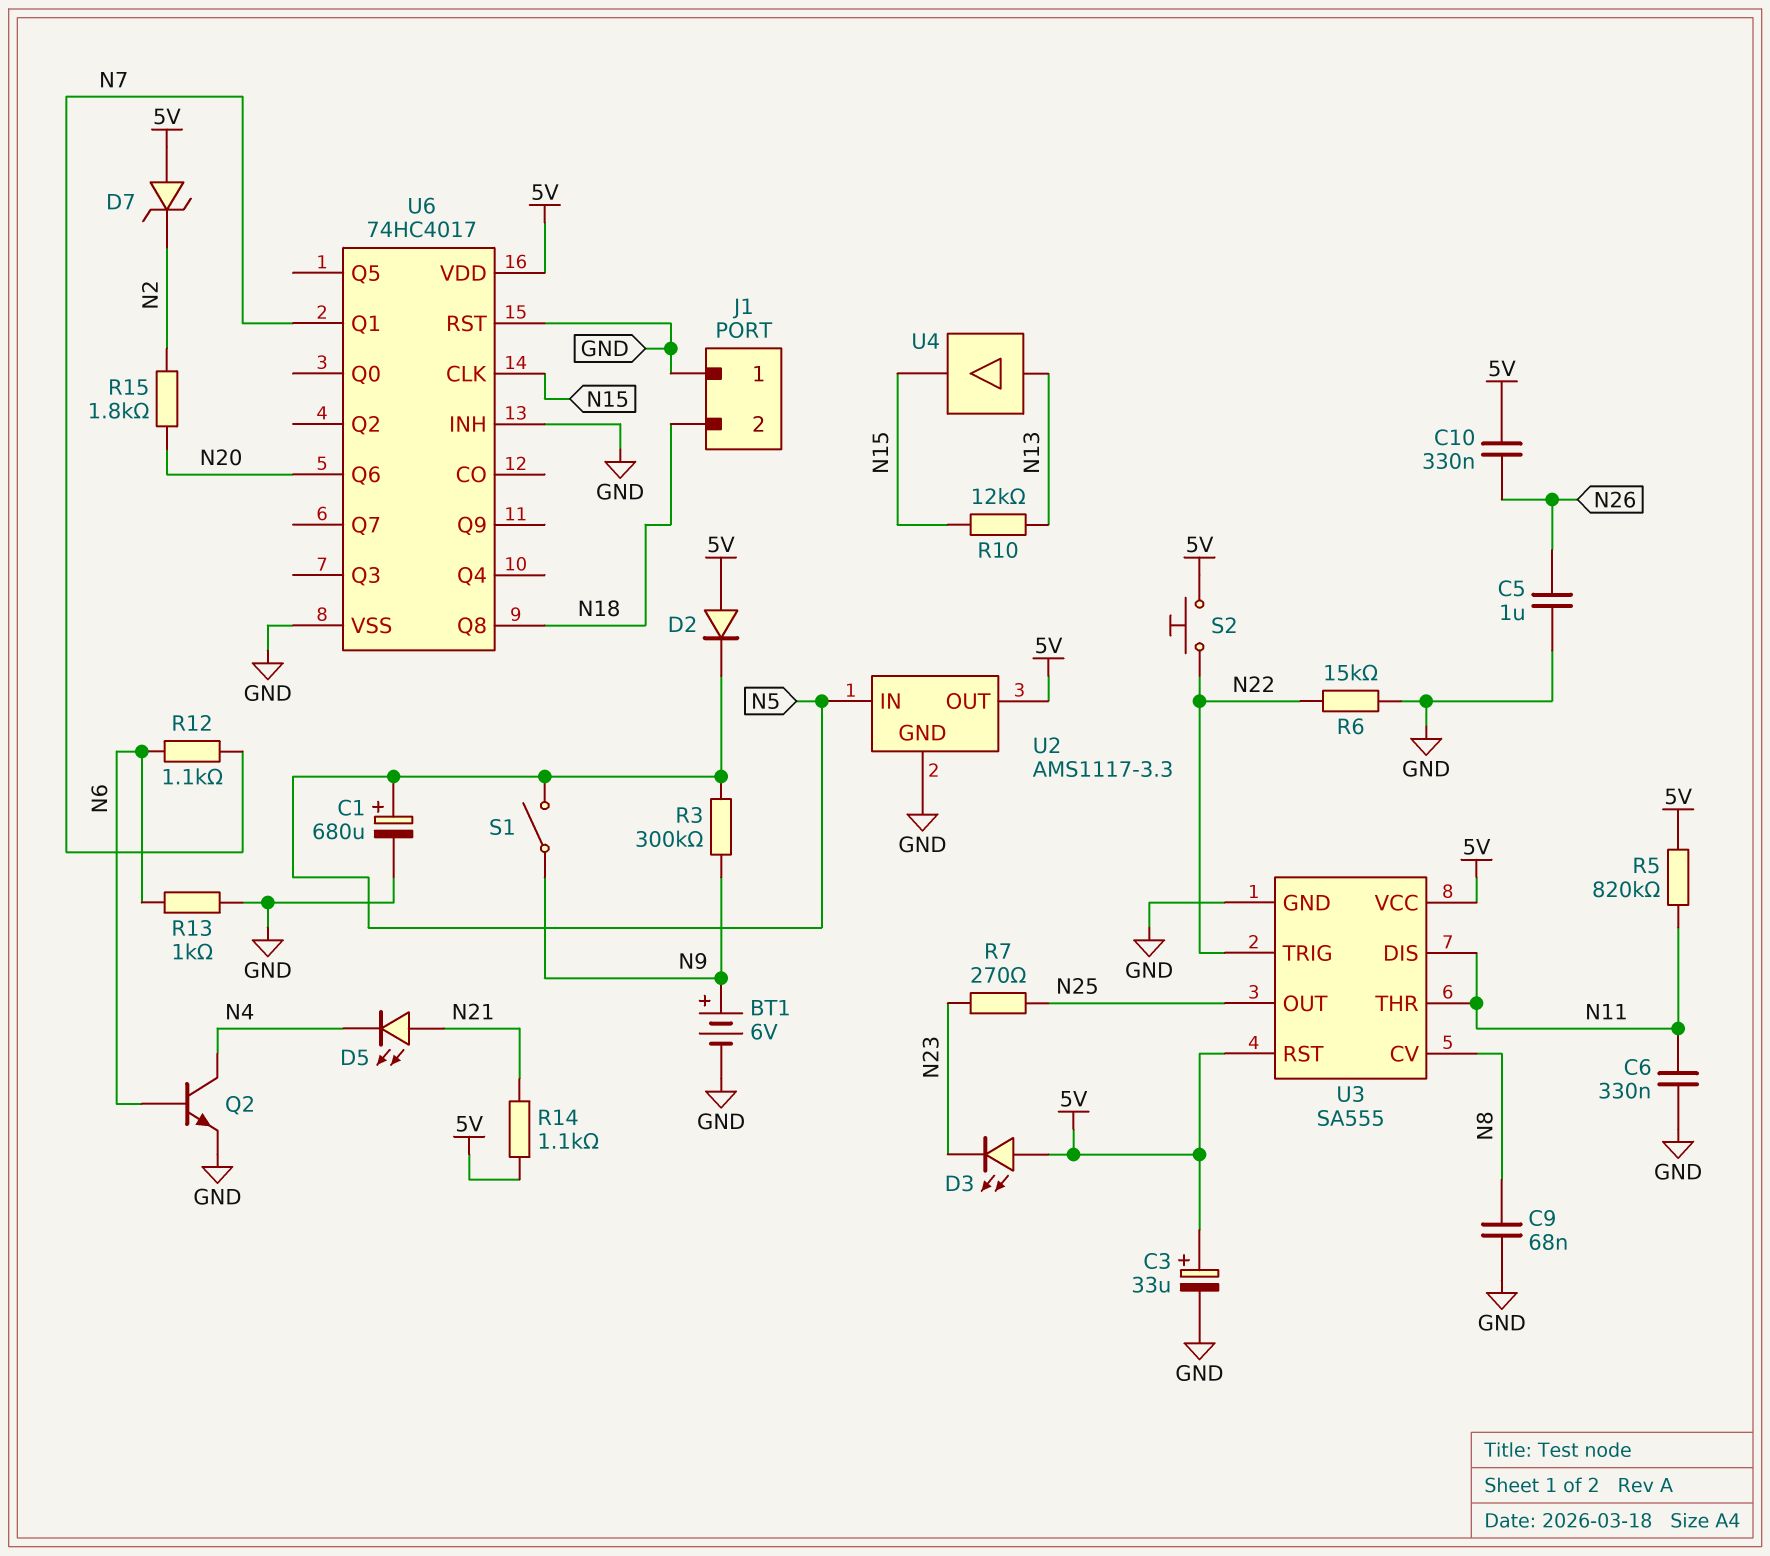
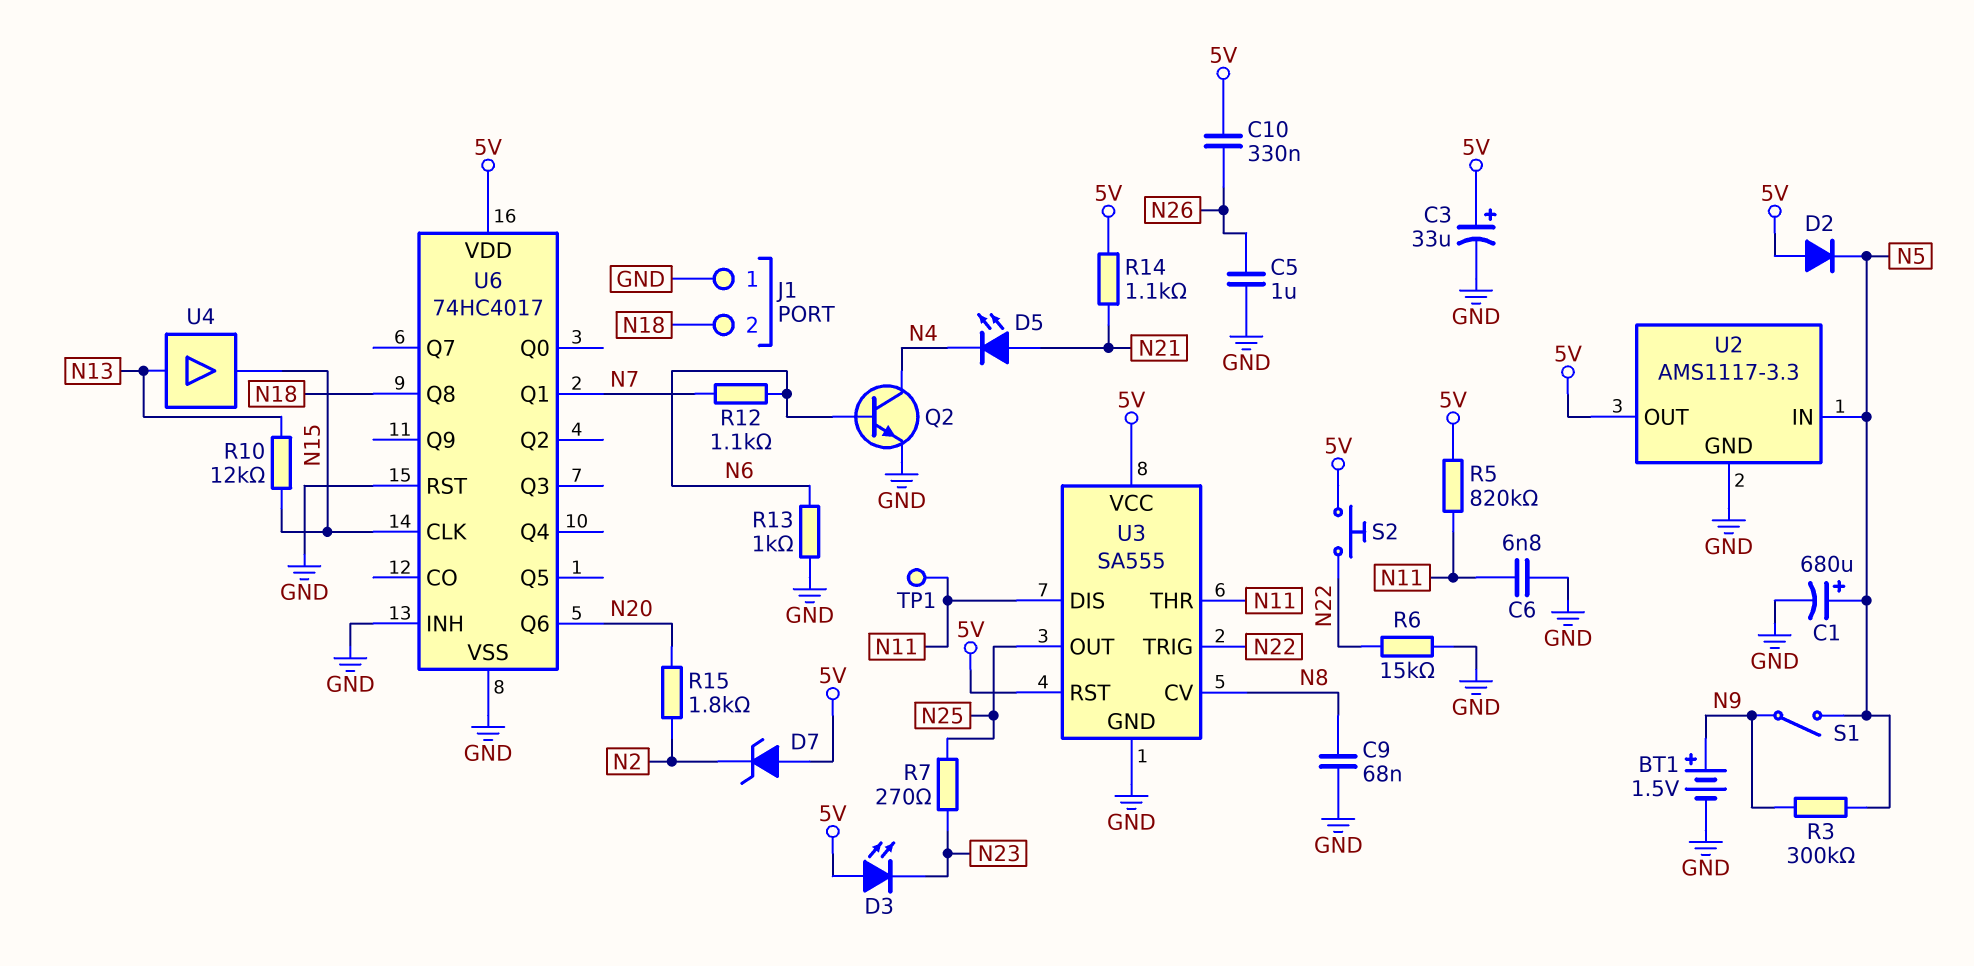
BT1: 6V (plus N9, minus GND) -> 1.5V (plus N9, minus GND)
C6: 330nF (GND, N11) -> 6.8nF (GND, N11)
TP1: none -> test point (N11)

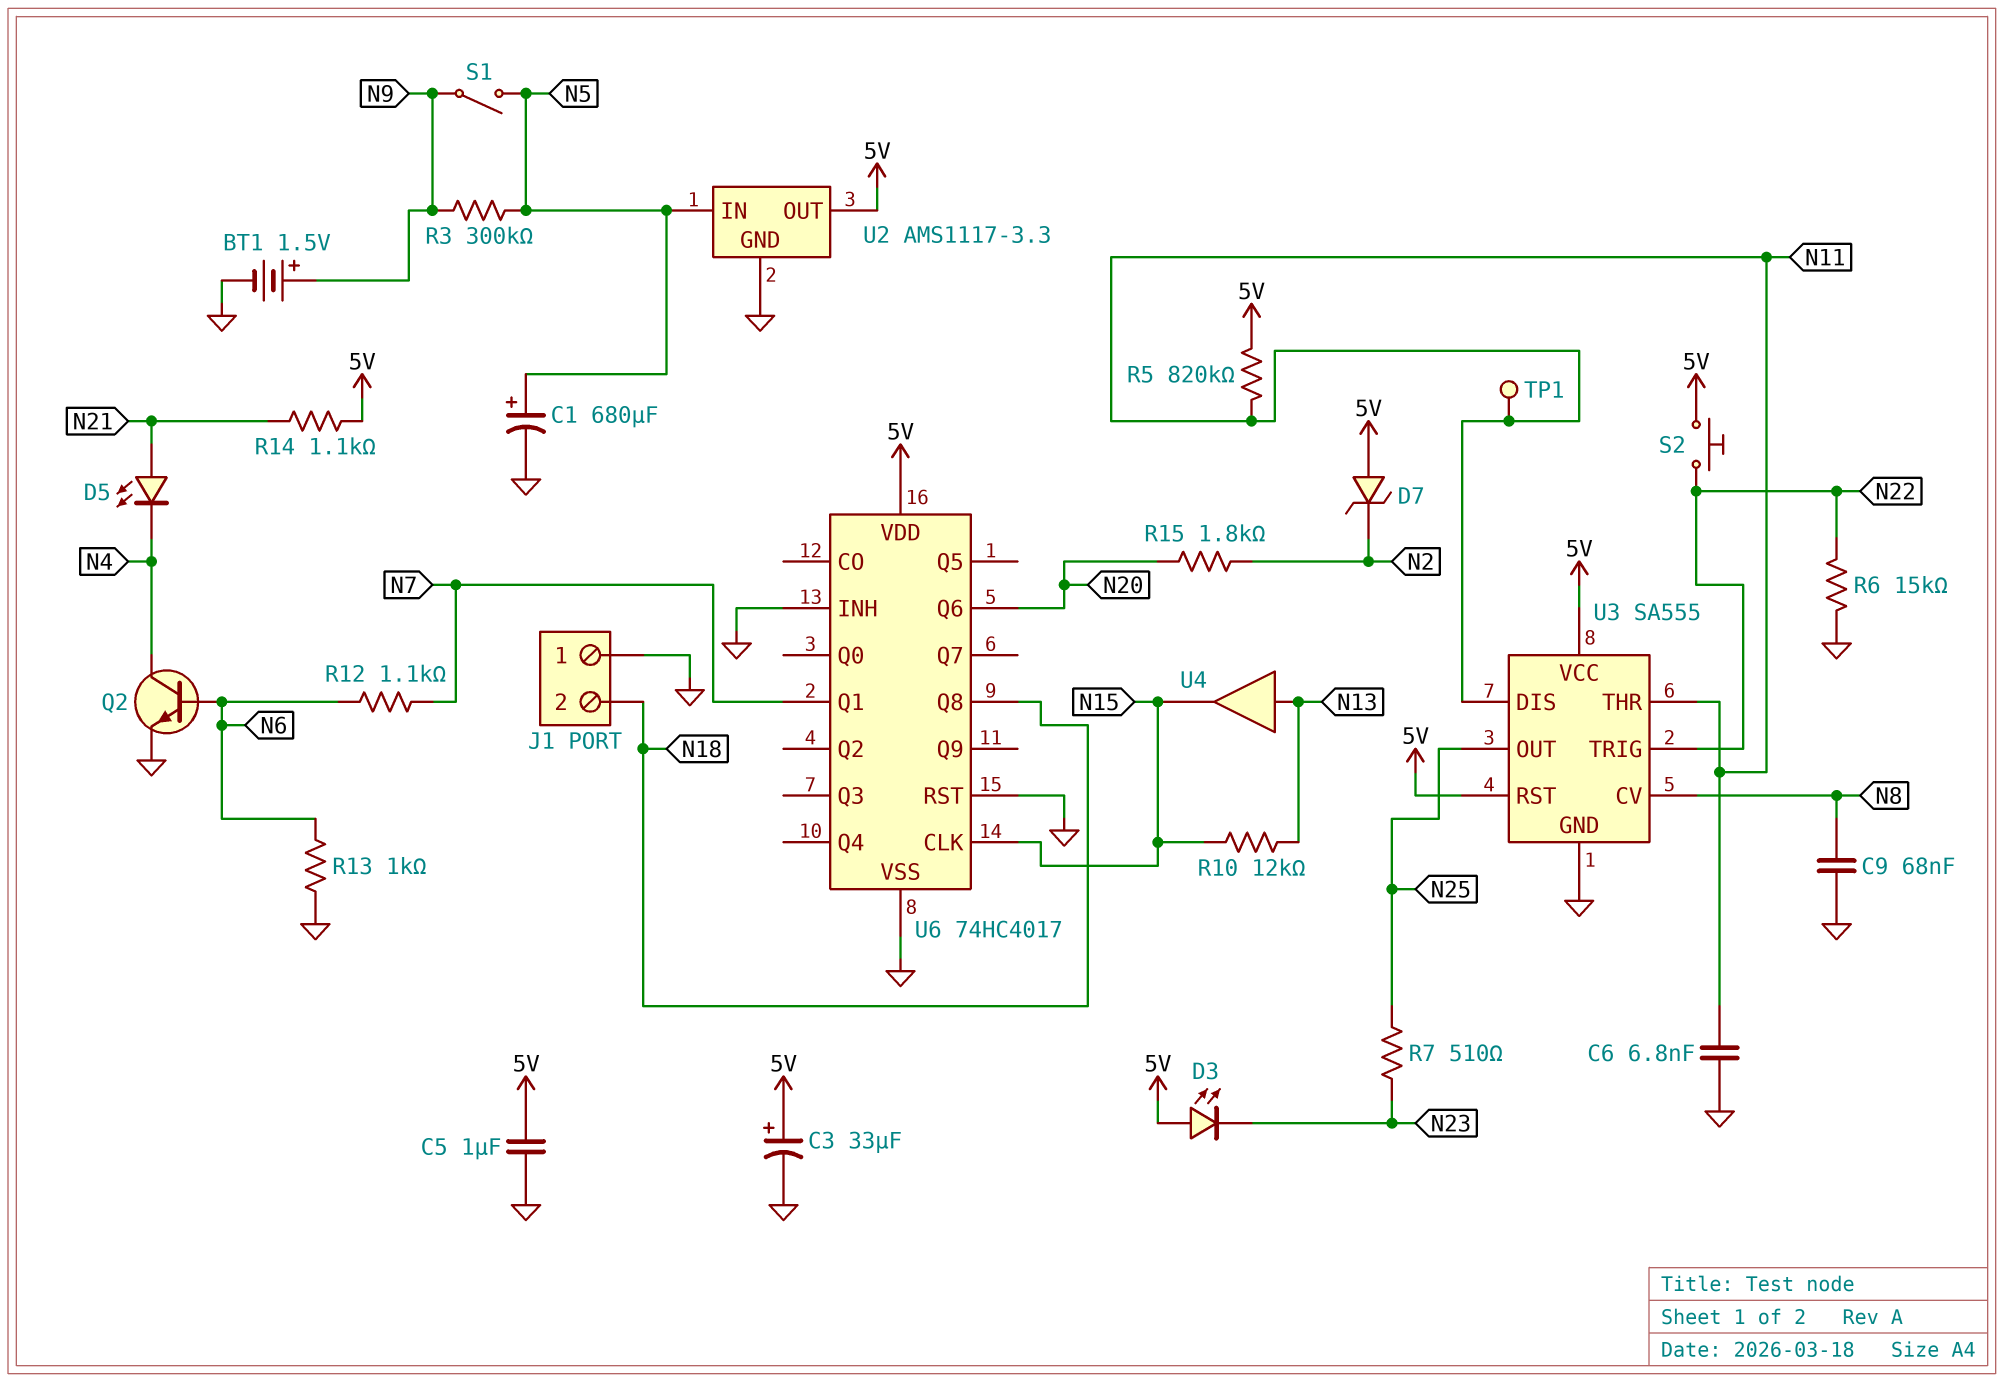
C5: 1uF (GND, N26) -> 1uF (5V, GND)
C10: 330nF (5V, N26) -> none
D2: diode (A 5V, K N5) -> none
R7: 270 (N23, N25) -> 510 (N23, N25)

